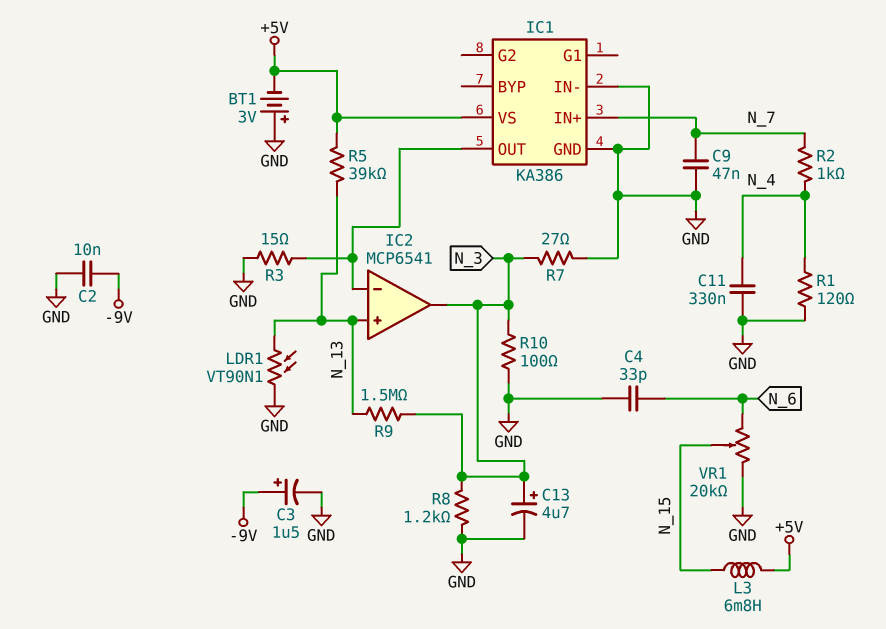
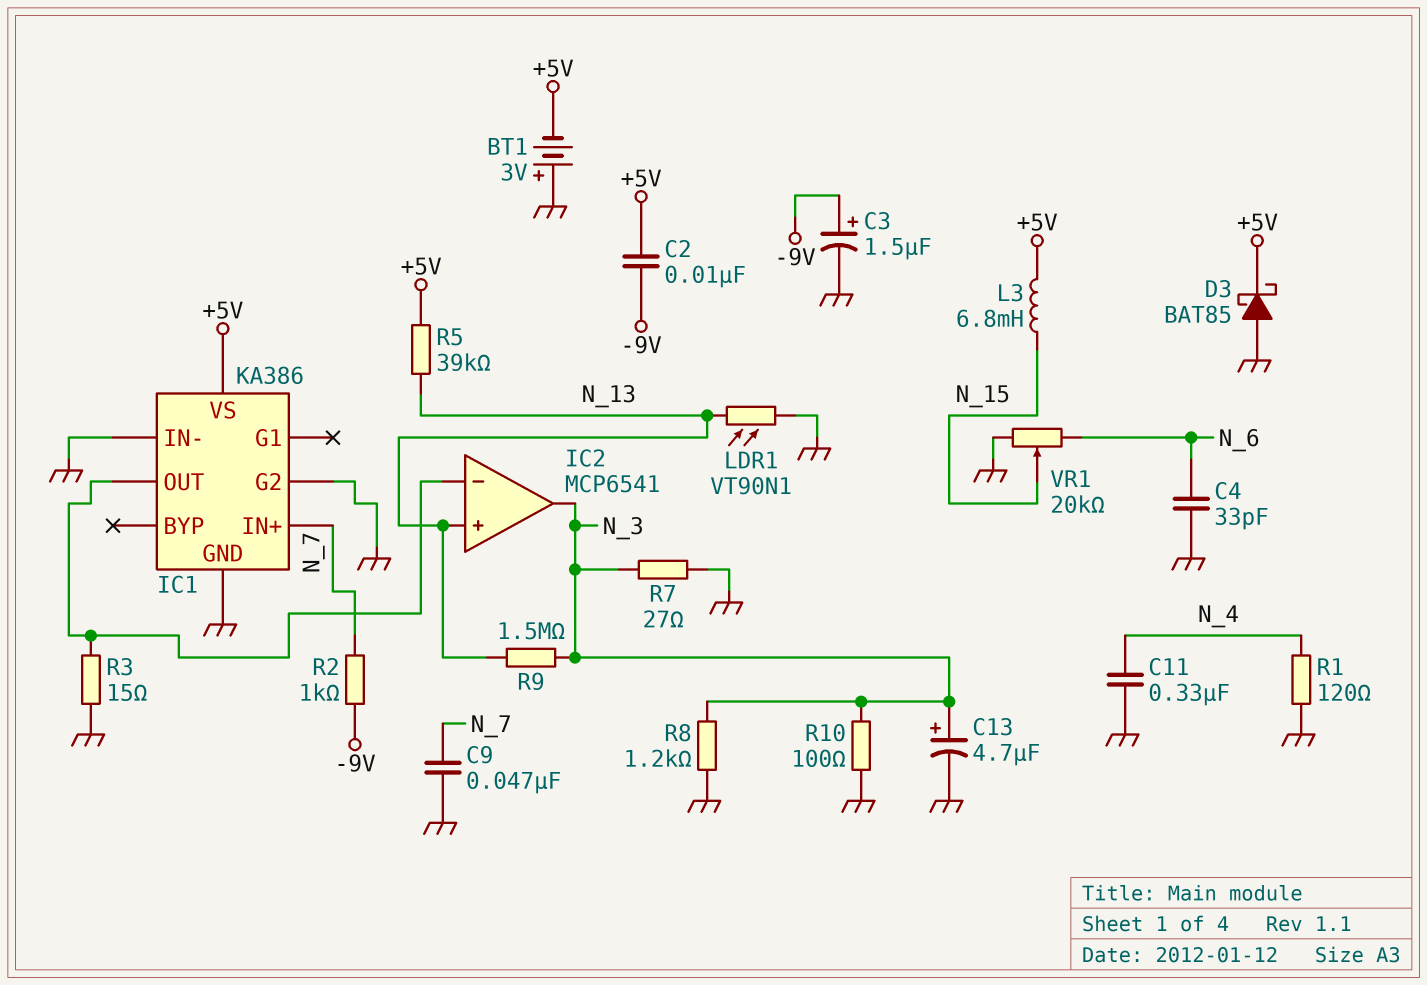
C2: 10nF (-9V, GND) -> 10nF (+5V, -9V)
D3: none -> schottky BAT85 (A GND, K +5V)
IC1 pin G2: none -> GND
R2: 1k (N_4, N_7) -> 1k (-9V, N_7)

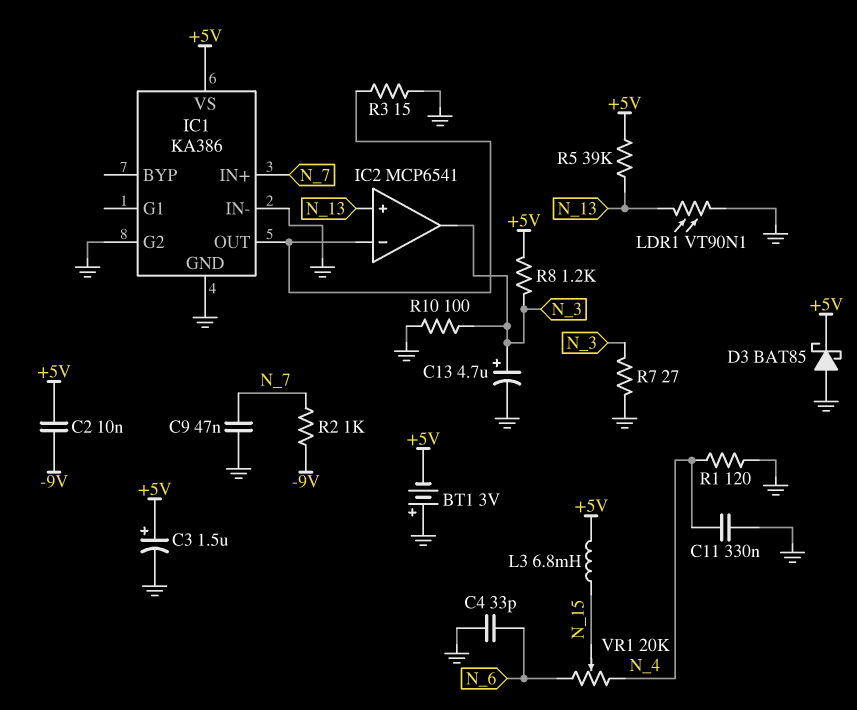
C3: 1.5uF (plus -9V, minus GND) -> 1.5uF (plus +5V, minus GND)
R8: 1.2k (GND, N_3) -> 1.2k (+5V, N_3)
R9: 1.5M (N_3, N_13) -> none
VR1: 20k (GND, N_6, wiper N_15) -> 20k (N_4, N_6, wiper N_15)

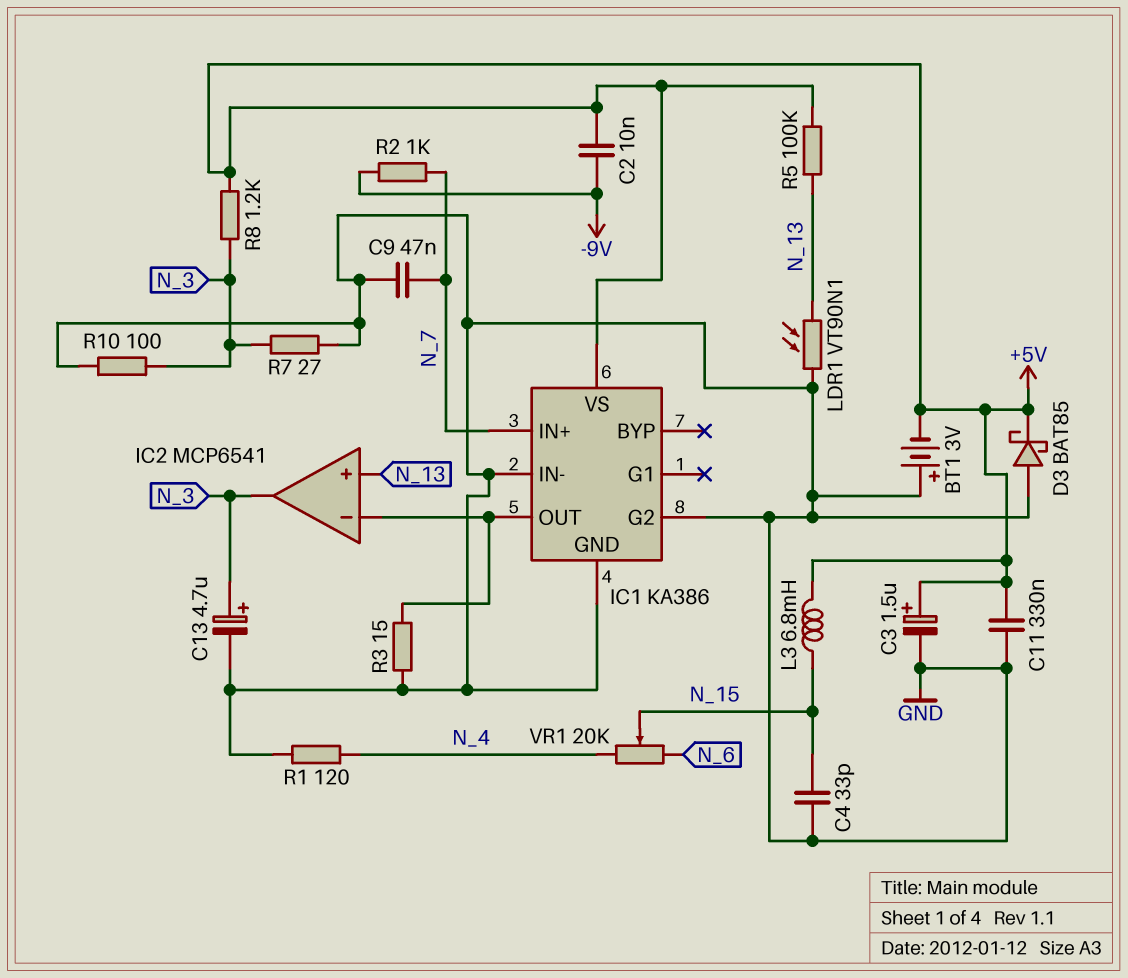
C4: 33pF (GND, N_6) -> 33pF (GND, N_15)
C11: 330nF (GND, N_4) -> 330nF (+5V, GND)
R5: 39k (+5V, N_13) -> 100k (+5V, N_13)

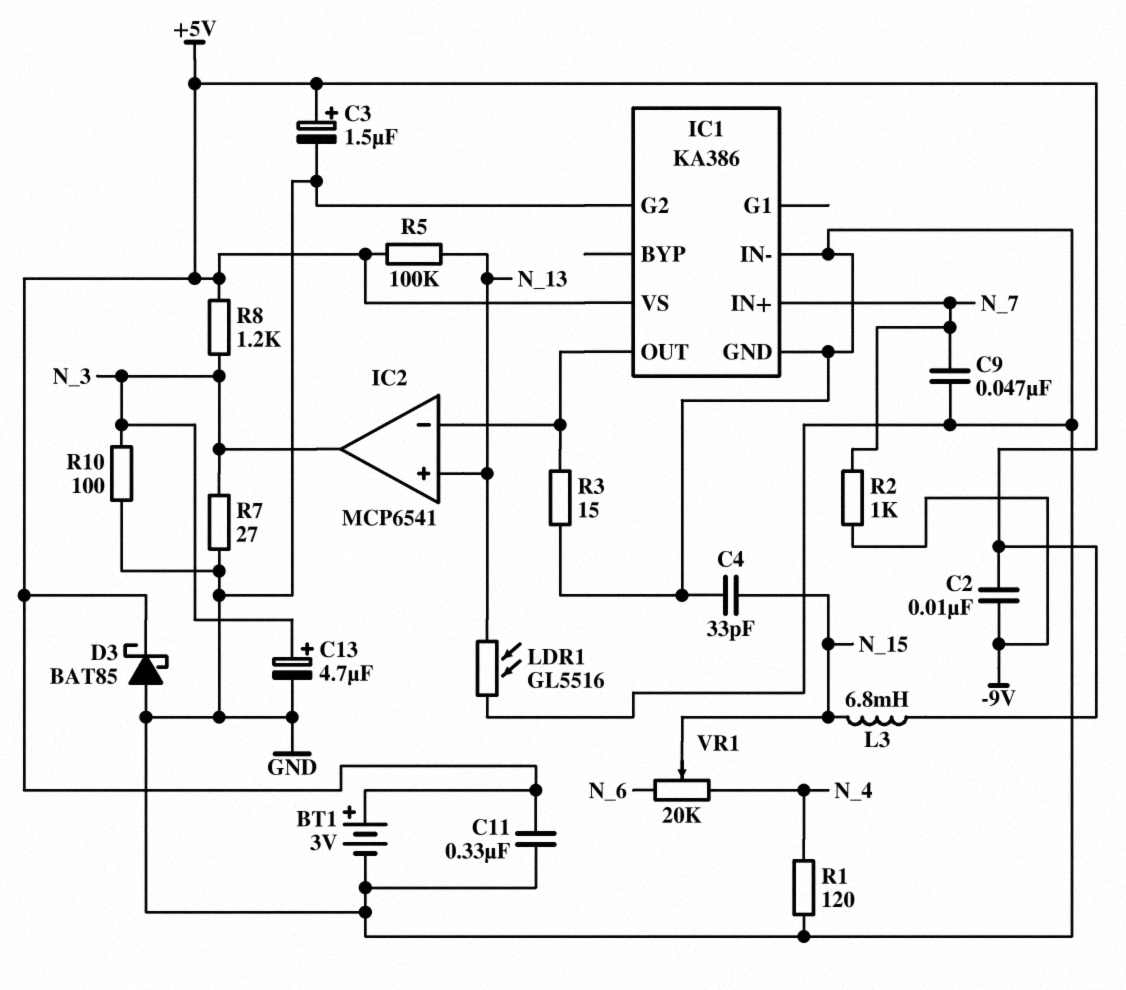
BT1: 3V (plus GND, minus +5V) -> 3V (plus +5V, minus GND)
LDR1: VT90N1 (GND, N_13) -> GL5516 (GND, N_13)

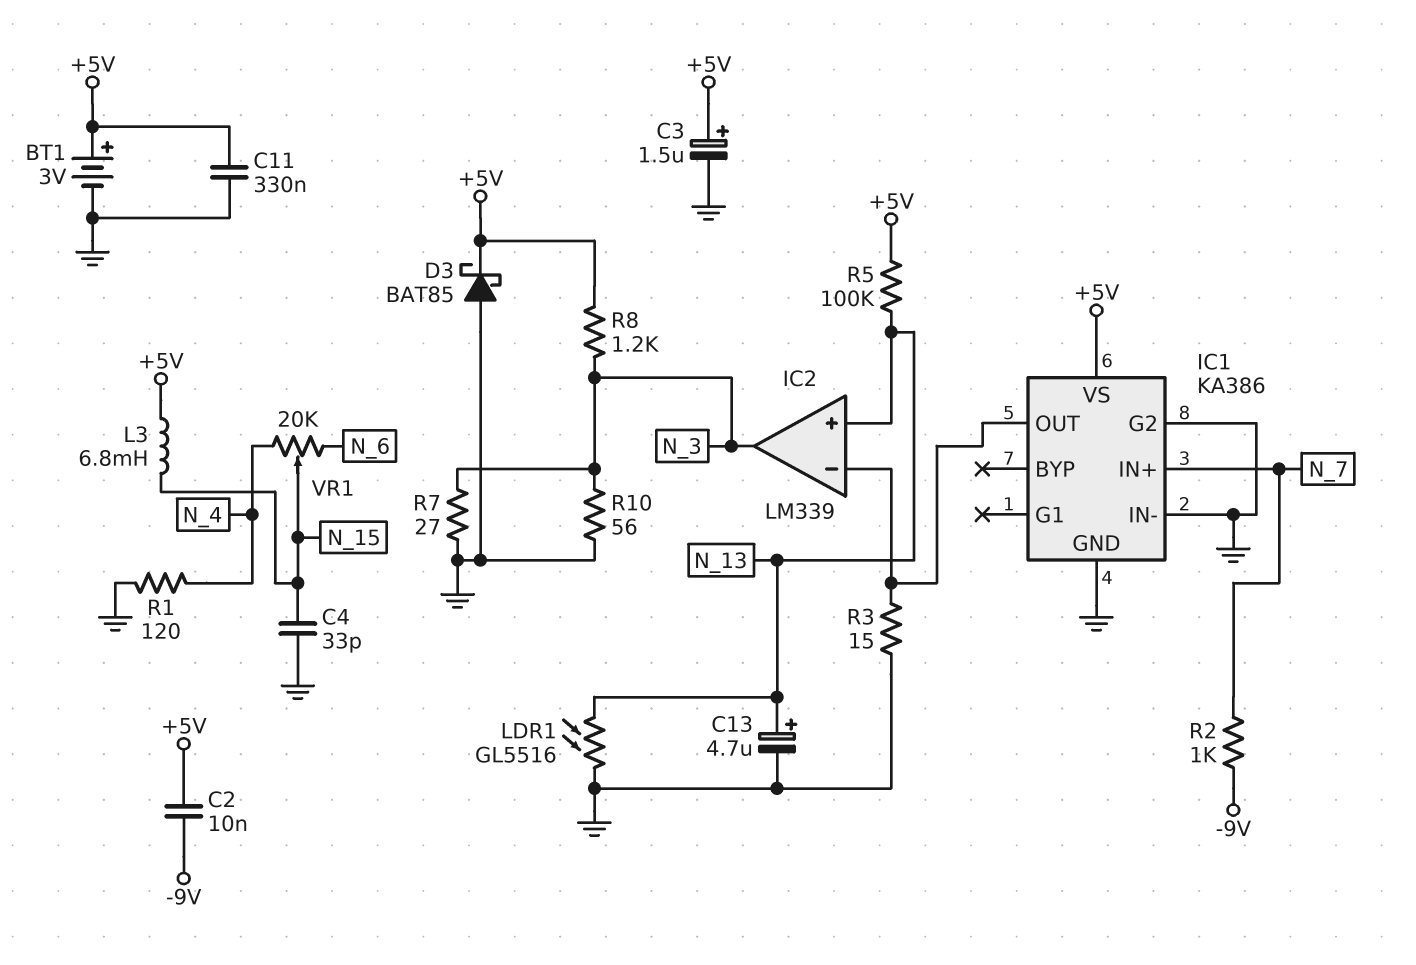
C9: 47nF (GND, N_7) -> none
C13: 4.7uF (plus N_3, minus GND) -> 4.7uF (plus N_13, minus GND)
IC2: MCP6541 -> LM339
R10: 100 (GND, N_3) -> 56 (GND, N_3)

